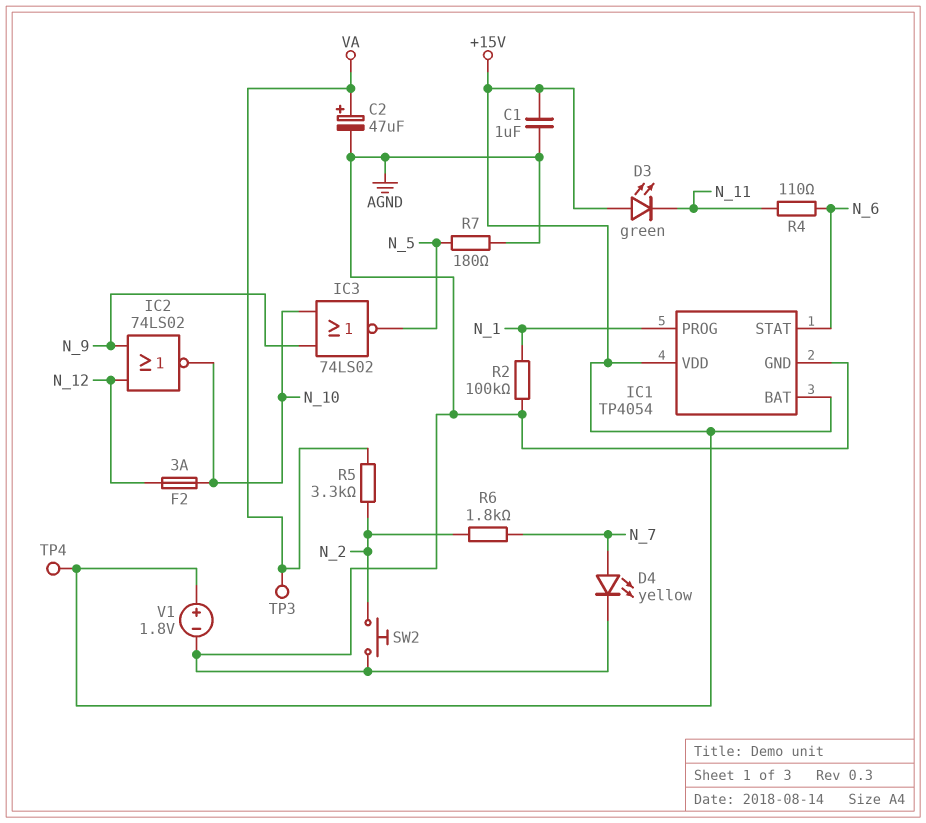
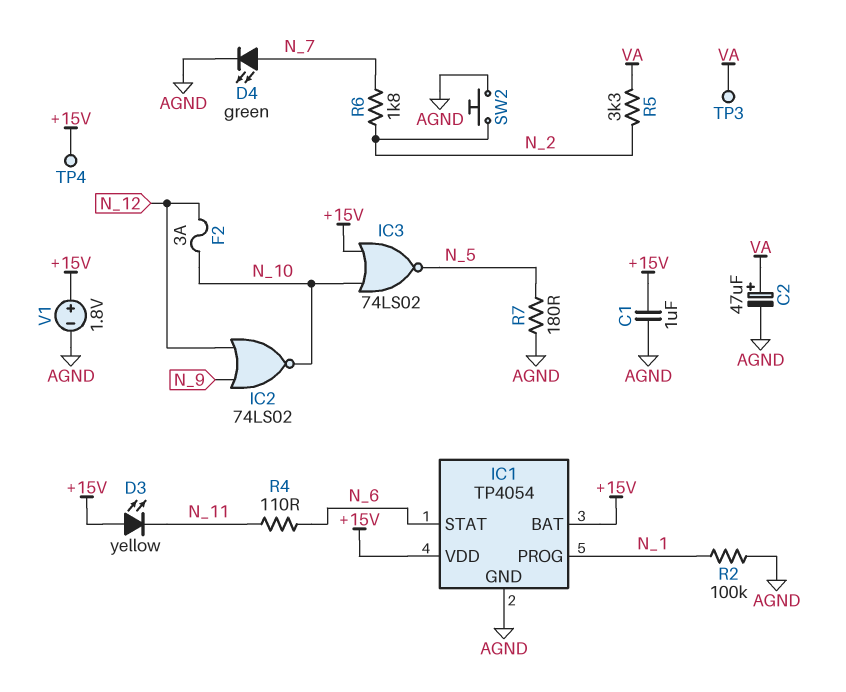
D3: LED green (A +15V, K N_11) -> LED yellow (A +15V, K N_11)
D4: LED yellow (A N_7, K AGND) -> LED green (A N_7, K AGND)
IC3: NOR 74LS02 (in N_9, in N_10, out N_5) -> NOR 74LS02 (in +15V, in N_10, out N_5)

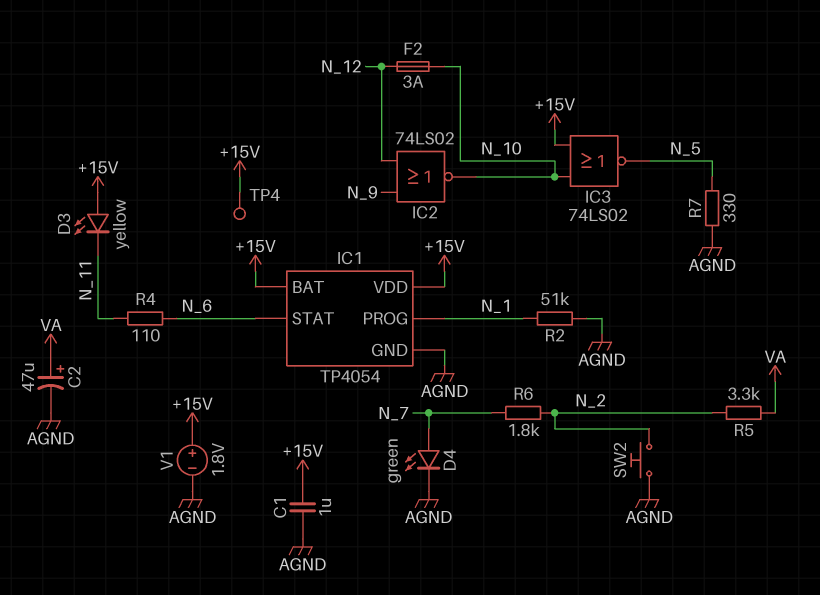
R2: 100k (AGND, N_1) -> 51k (AGND, N_1)
R7: 180 (AGND, N_5) -> 330 (AGND, N_5)
TP3: test point (VA) -> none

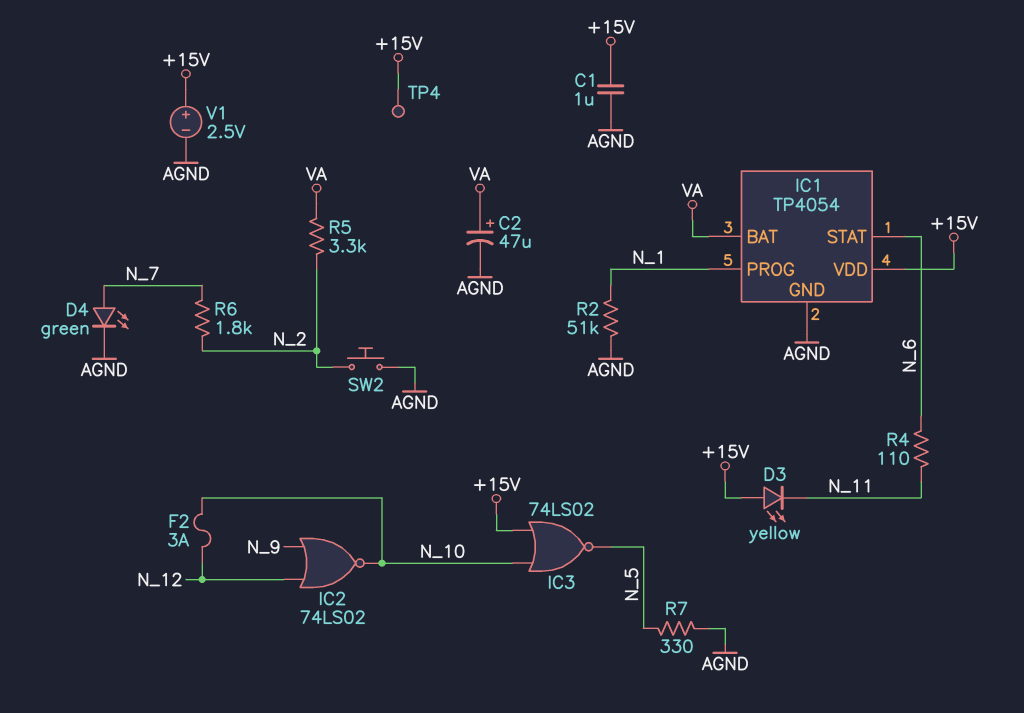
IC1 pin BAT: +15V -> VA
V1: 1.8V (plus +15V, minus AGND) -> 2.5V (plus +15V, minus AGND)

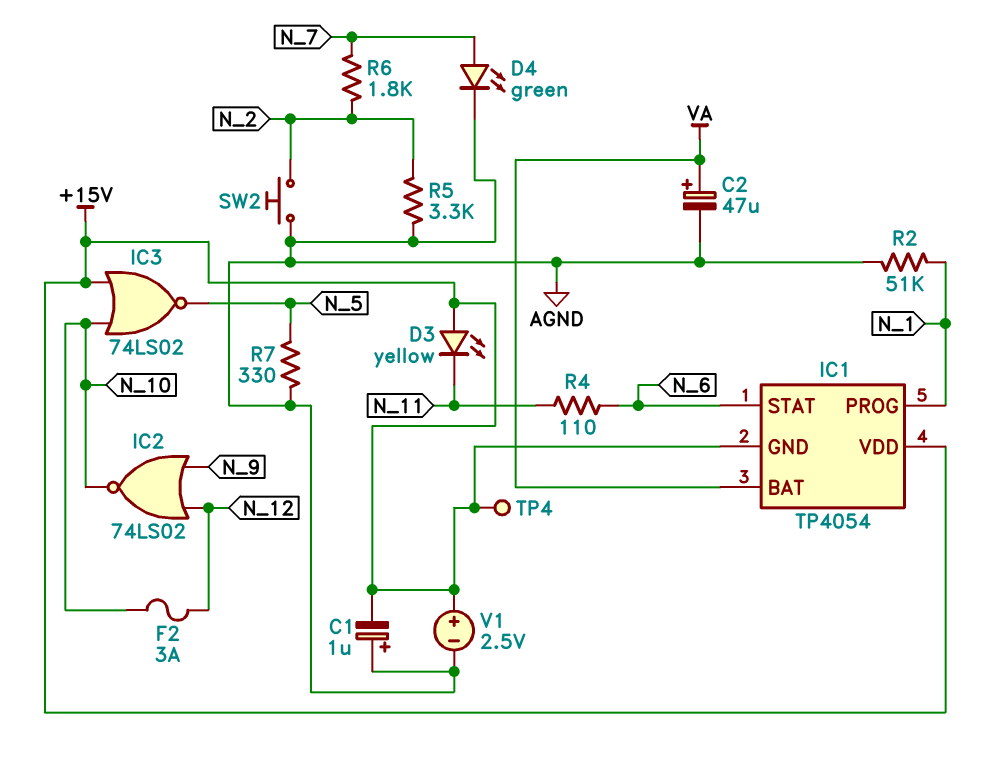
C1: 1uF (+15V, AGND) -> 1uF (plus AGND, minus +15V)
IC1 pin GND: AGND -> +15V
R5: 3.3k (N_2, VA) -> 3.3k (AGND, N_2)

